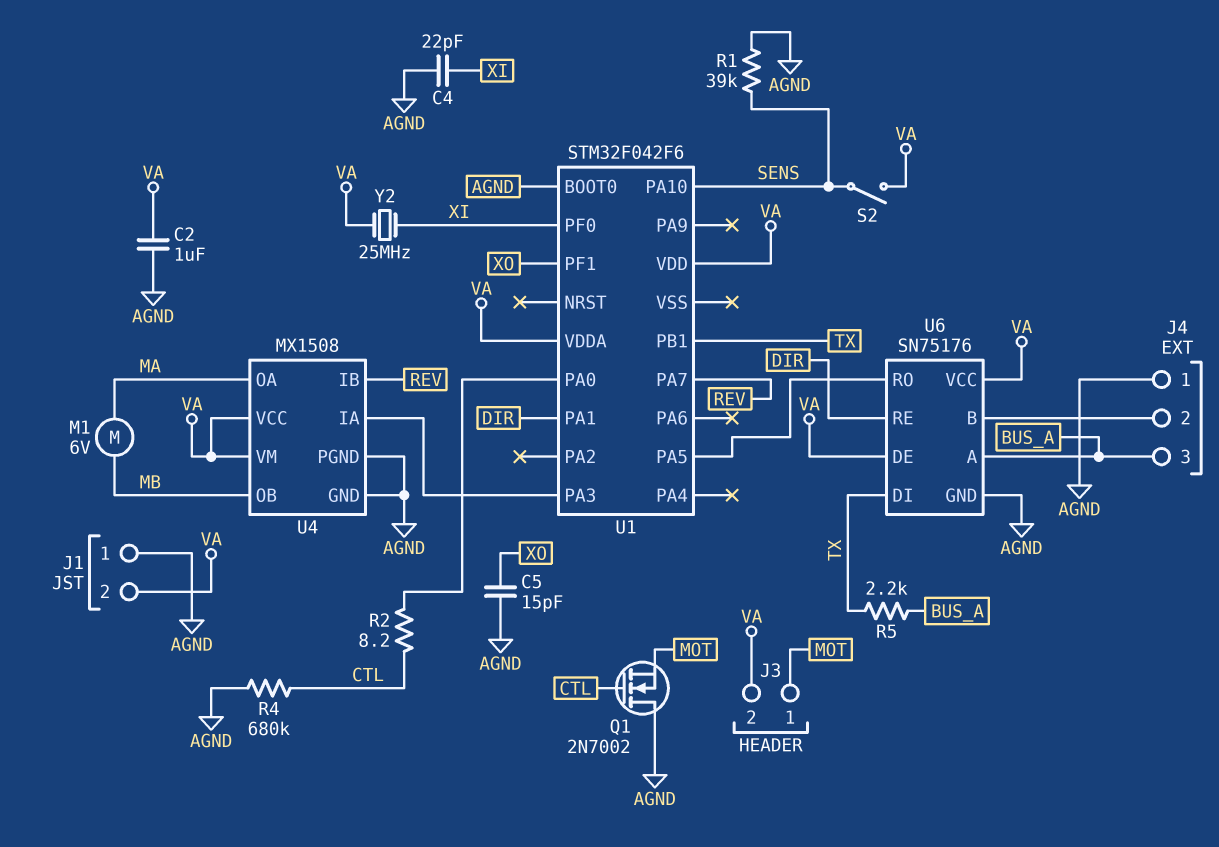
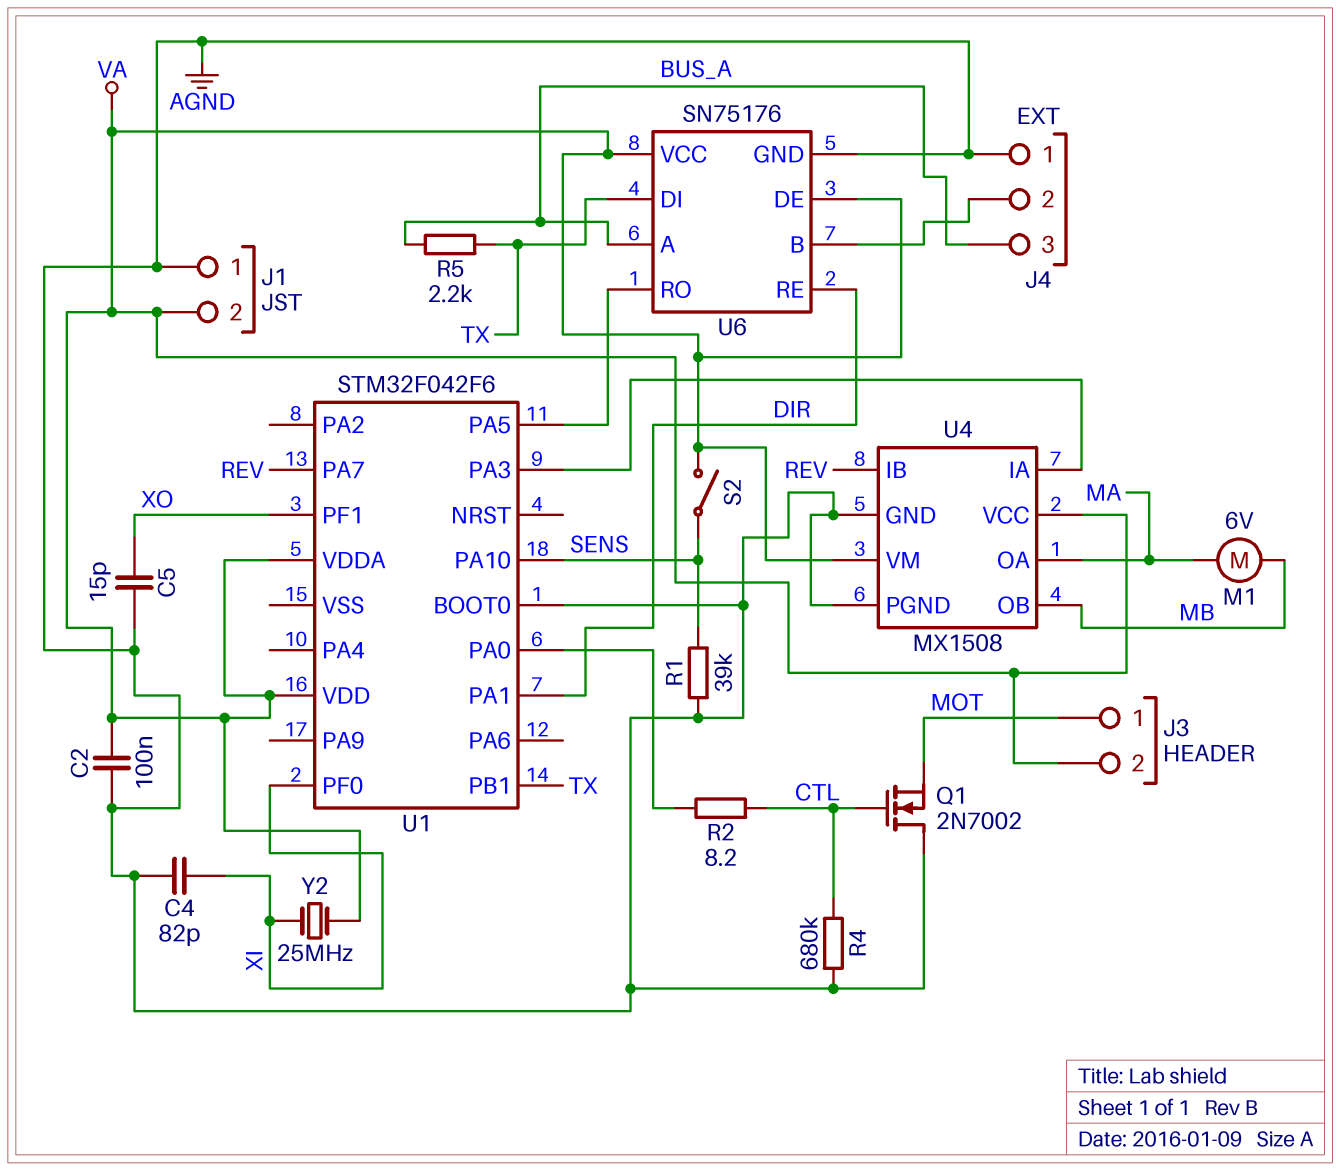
C2: 1uF (AGND, VA) -> 100nF (AGND, VA)
C4: 22pF (AGND, XI) -> 82pF (AGND, XI)

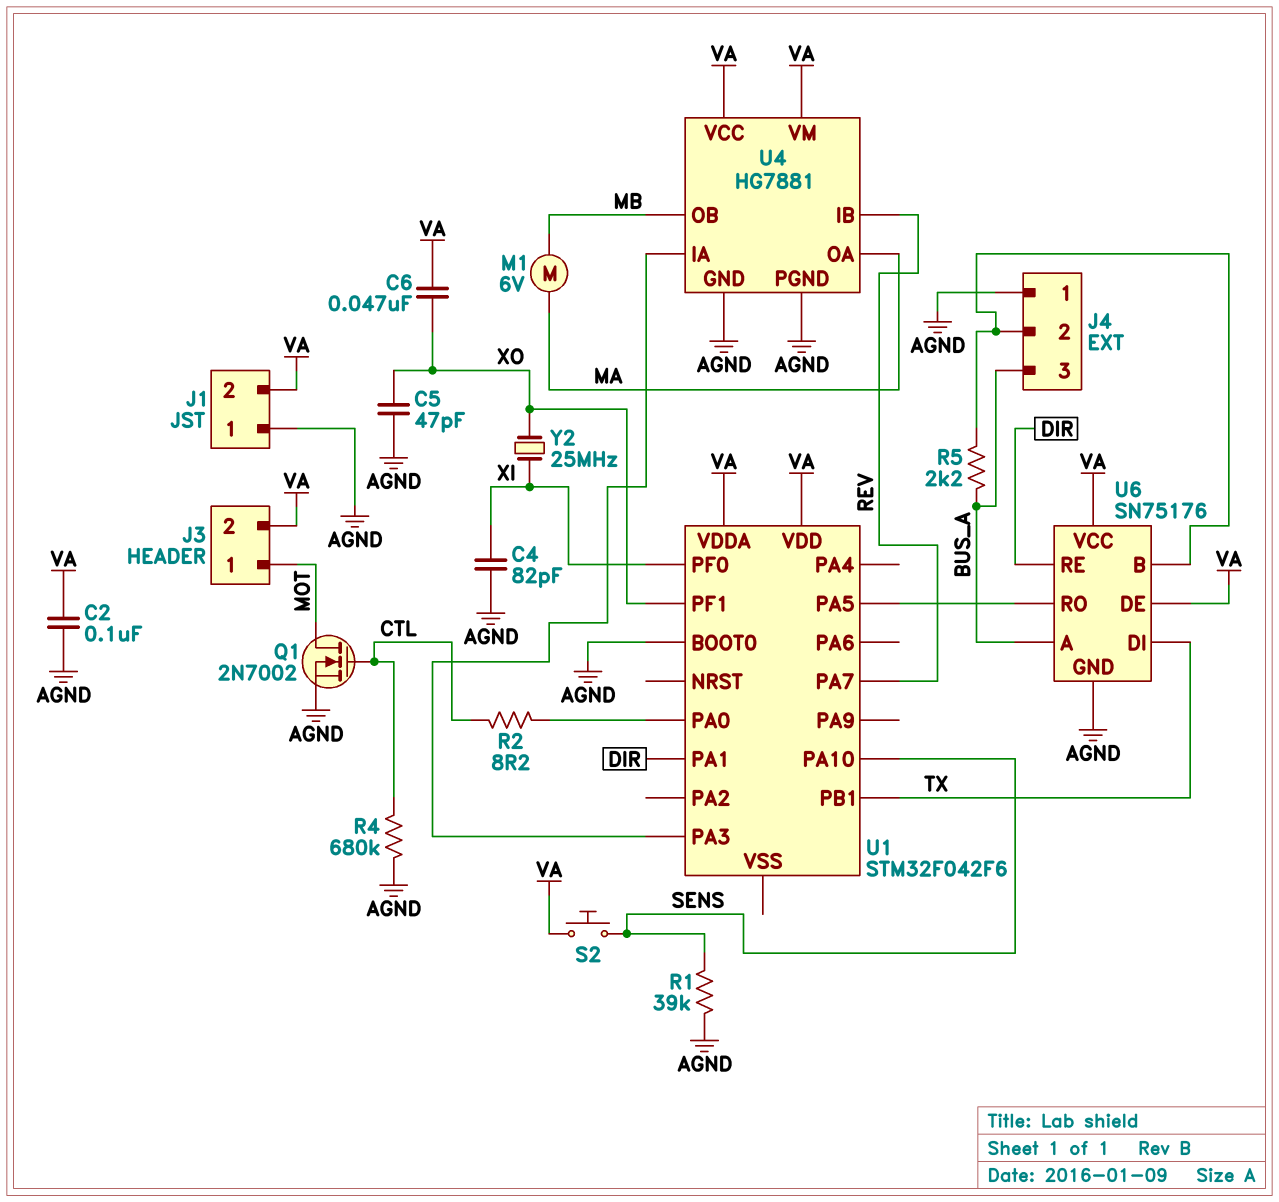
C5: 15pF (AGND, XO) -> 47pF (AGND, XO)
C6: none -> 47nF (VA, XO)
Q1: NMOS 2N7002 (G CTL, D AGND, S MOT) -> NMOS 2N7002 (G CTL, D MOT, S AGND)
R5: 2.2k (BUS_A, TX) -> 2.2k (BUS_A, J4/2)
S2: switch (SENS, VA) -> button (SENS, VA)
U4: MX1508 -> HG7881
Y2: 25MHz (VA, XI) -> 25MHz (XI, XO)

